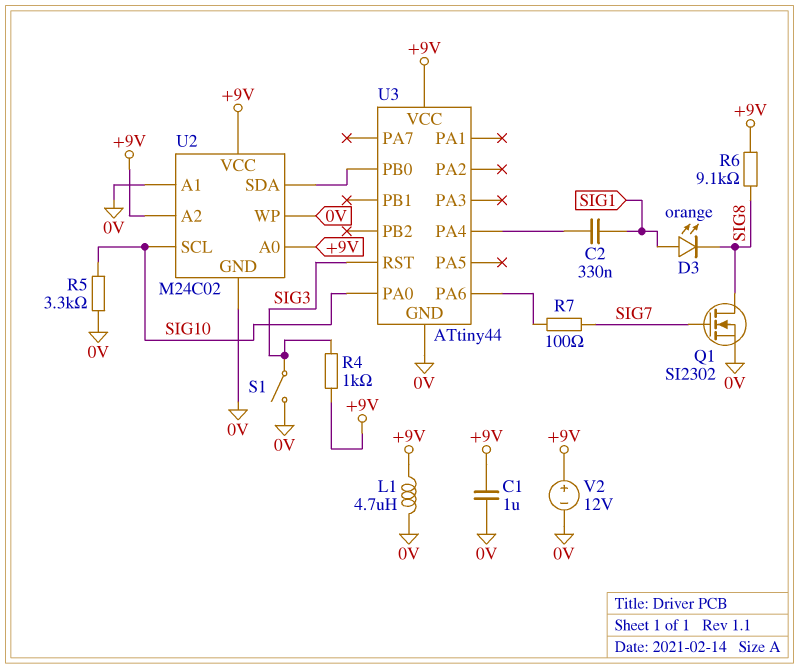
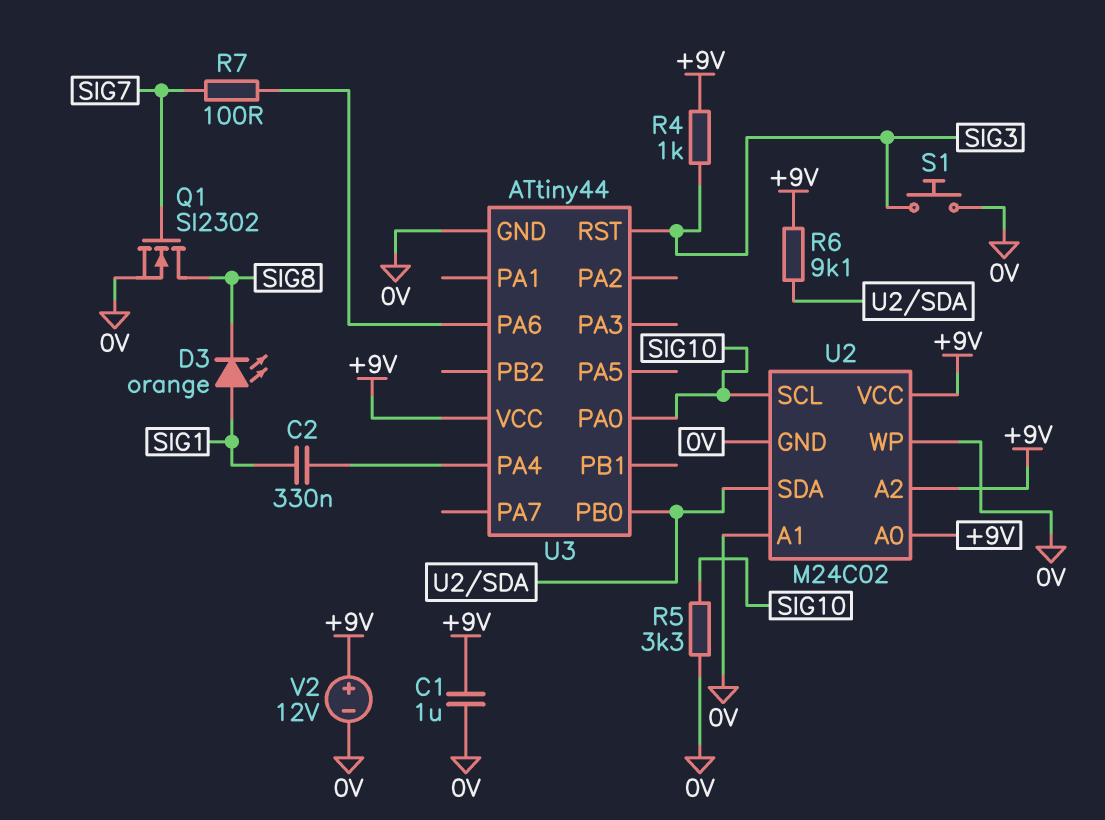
L1: 4.7uH (+9V, 0V) -> none
R6: 9.1k (+9V, SIG8) -> 9.1k (+9V, U2/SDA)
S1: switch (0V, SIG3) -> button (0V, SIG3)

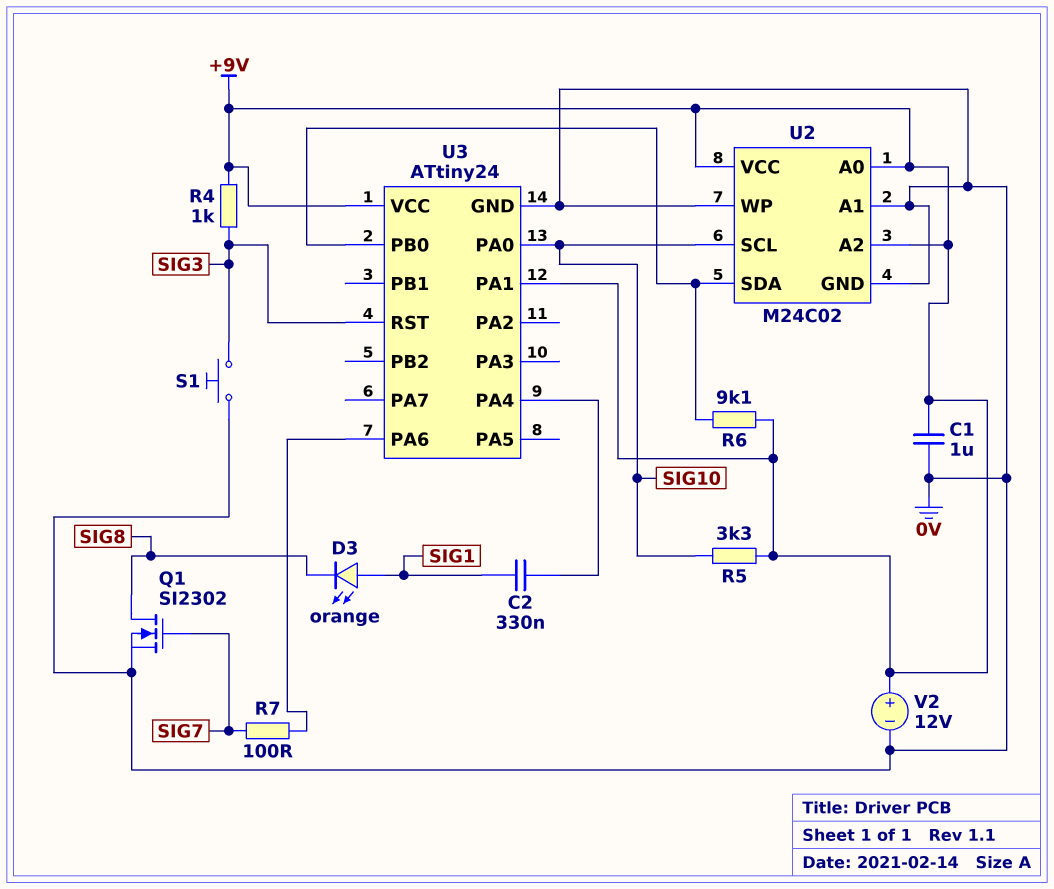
R5: 3.3k (0V, SIG10) -> 3.3k (+9V, SIG10)
U3: ATtiny44 -> ATtiny24
U3 pin PA1: none -> +9V

